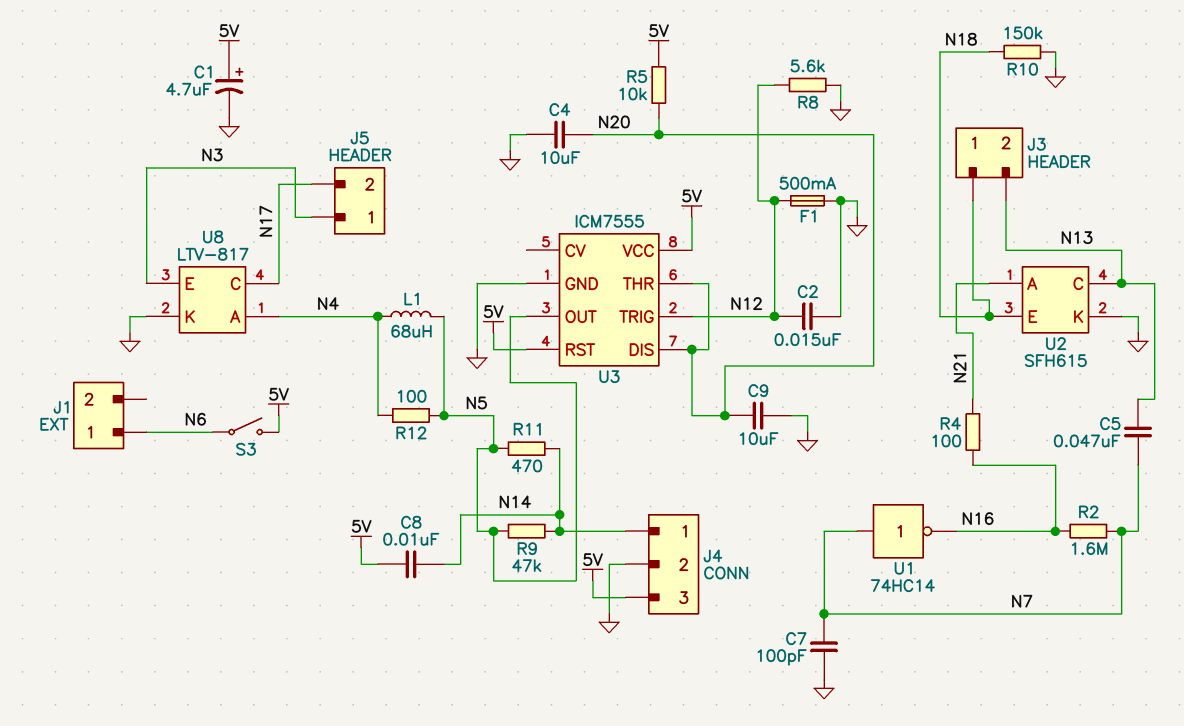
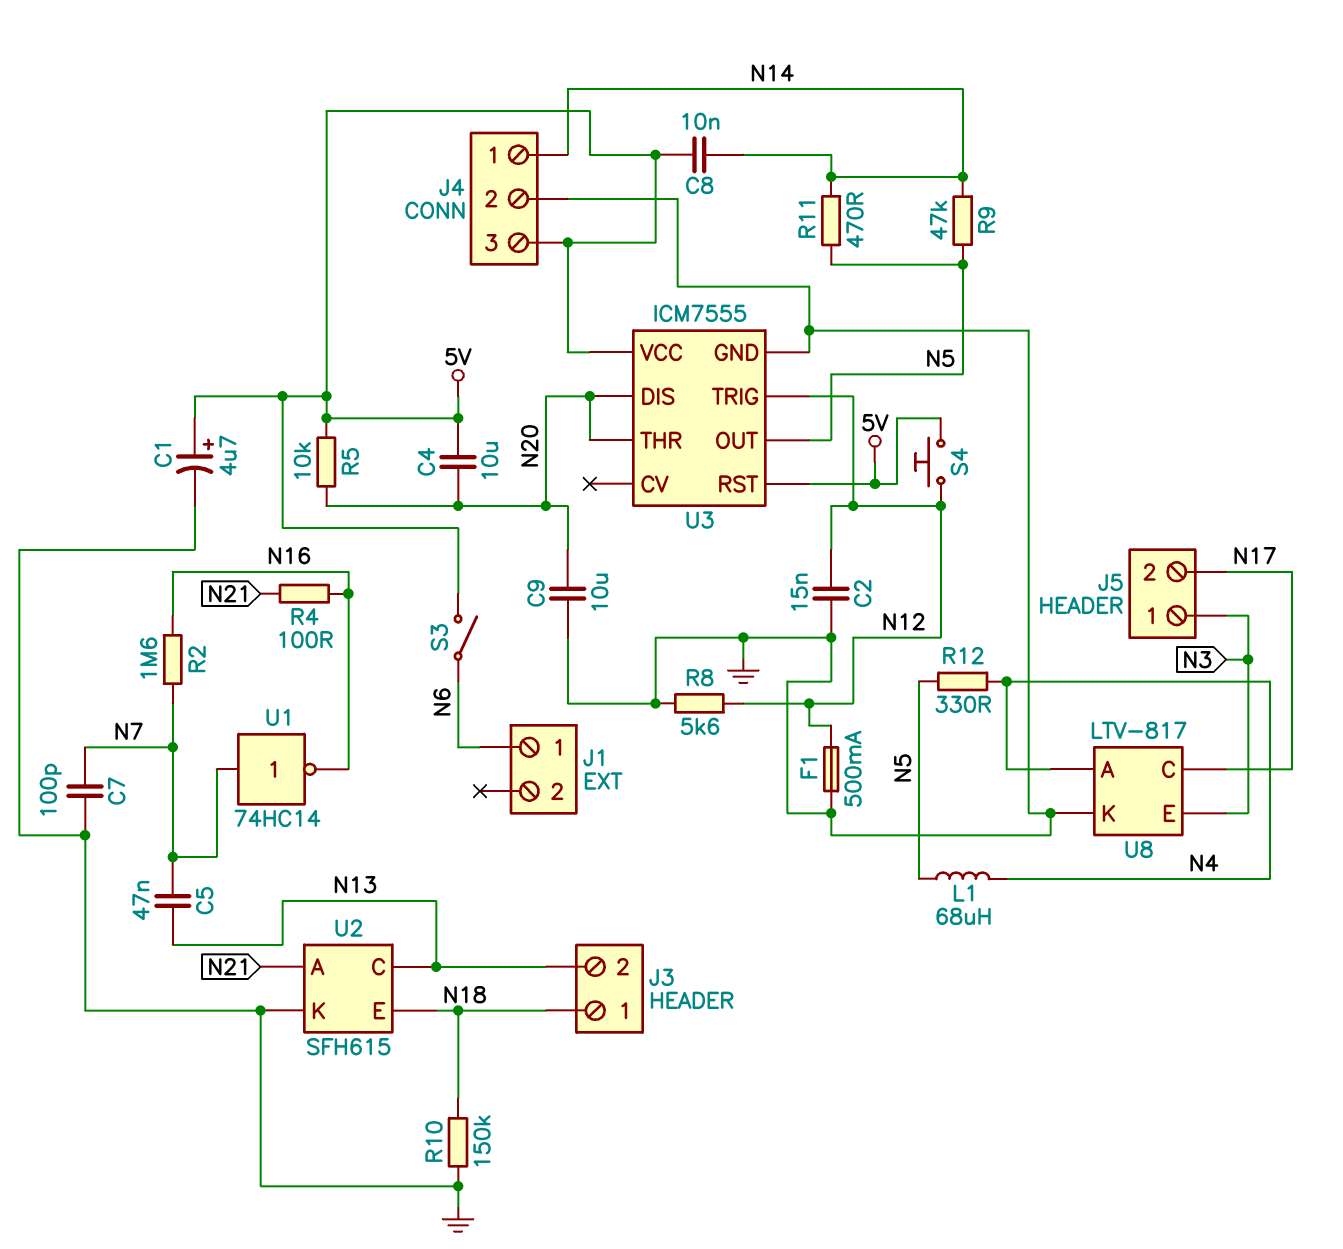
C4: 10uF (GND, N20) -> 10uF (5V, N20)
R12: 100 (N4, N5) -> 330 (N4, N5)
S4: none -> button (5V, N12)

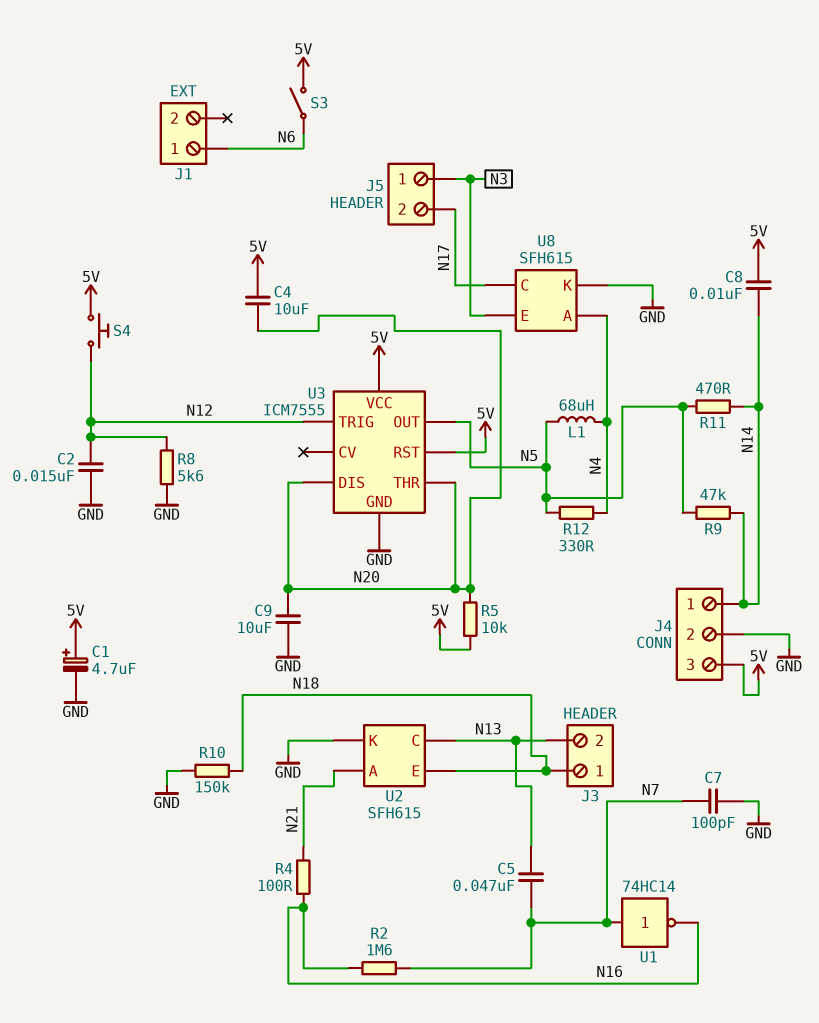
F1: 500mA (GND, N12) -> none
U8: LTV-817 -> SFH615

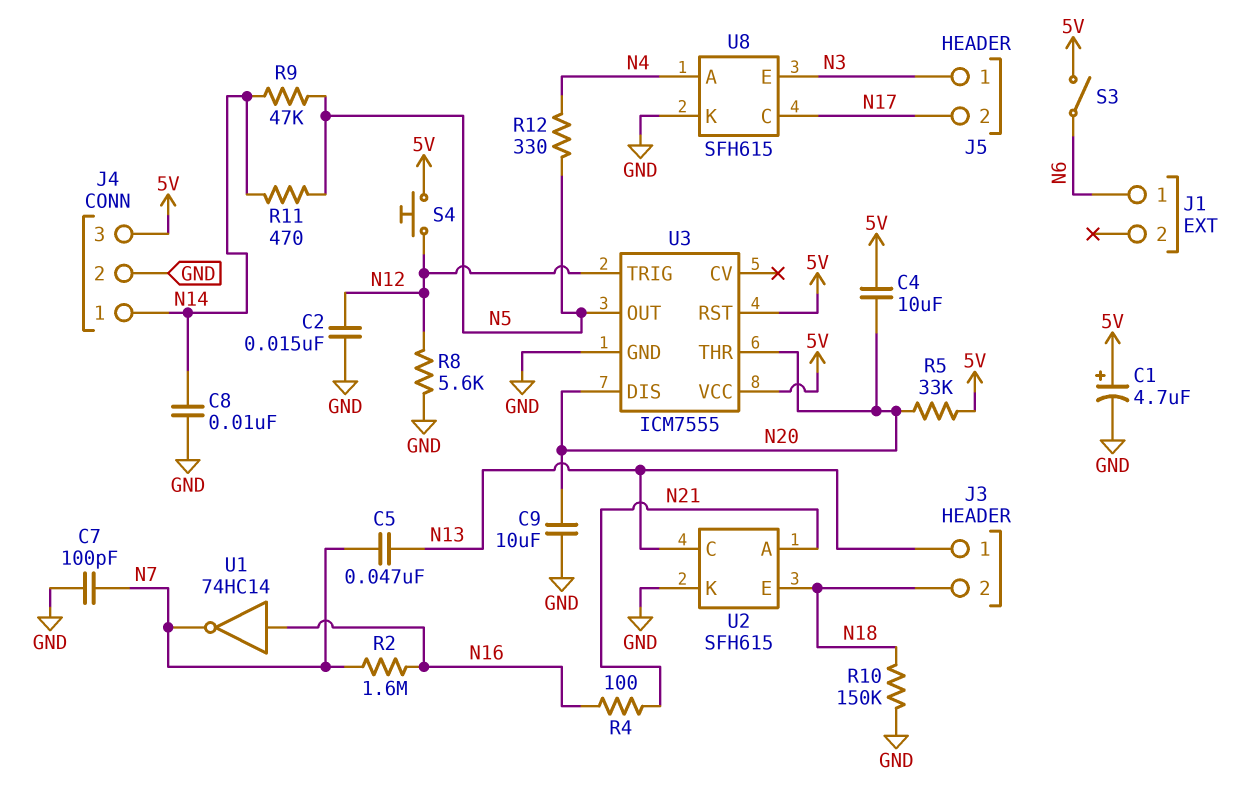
C8: 10nF (5V, N14) -> 10nF (GND, N14)
J3 pin 1: N18 -> N13
J3 pin 2: N13 -> N18
L1: 68uH (N4, N5) -> none
R5: 10k (5V, N20) -> 33k (5V, N20)
U1: NOT 74HC14 (in N7, out N16) -> NOT 74HC14 (in N16, out N7)

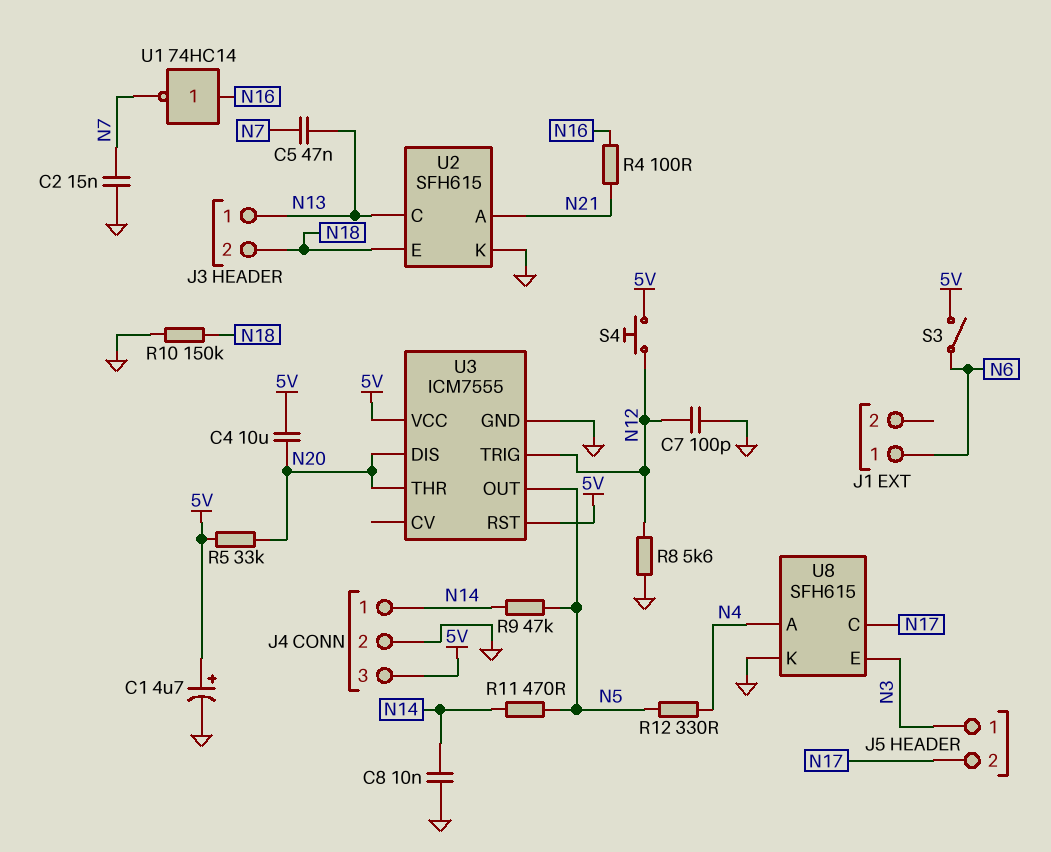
C2: 15nF (GND, N12) -> 15nF (GND, N7)
C7: 100pF (GND, N7) -> 100pF (GND, N12)
C9: 10uF (GND, N20) -> none
R2: 1.6M (N7, N16) -> none

